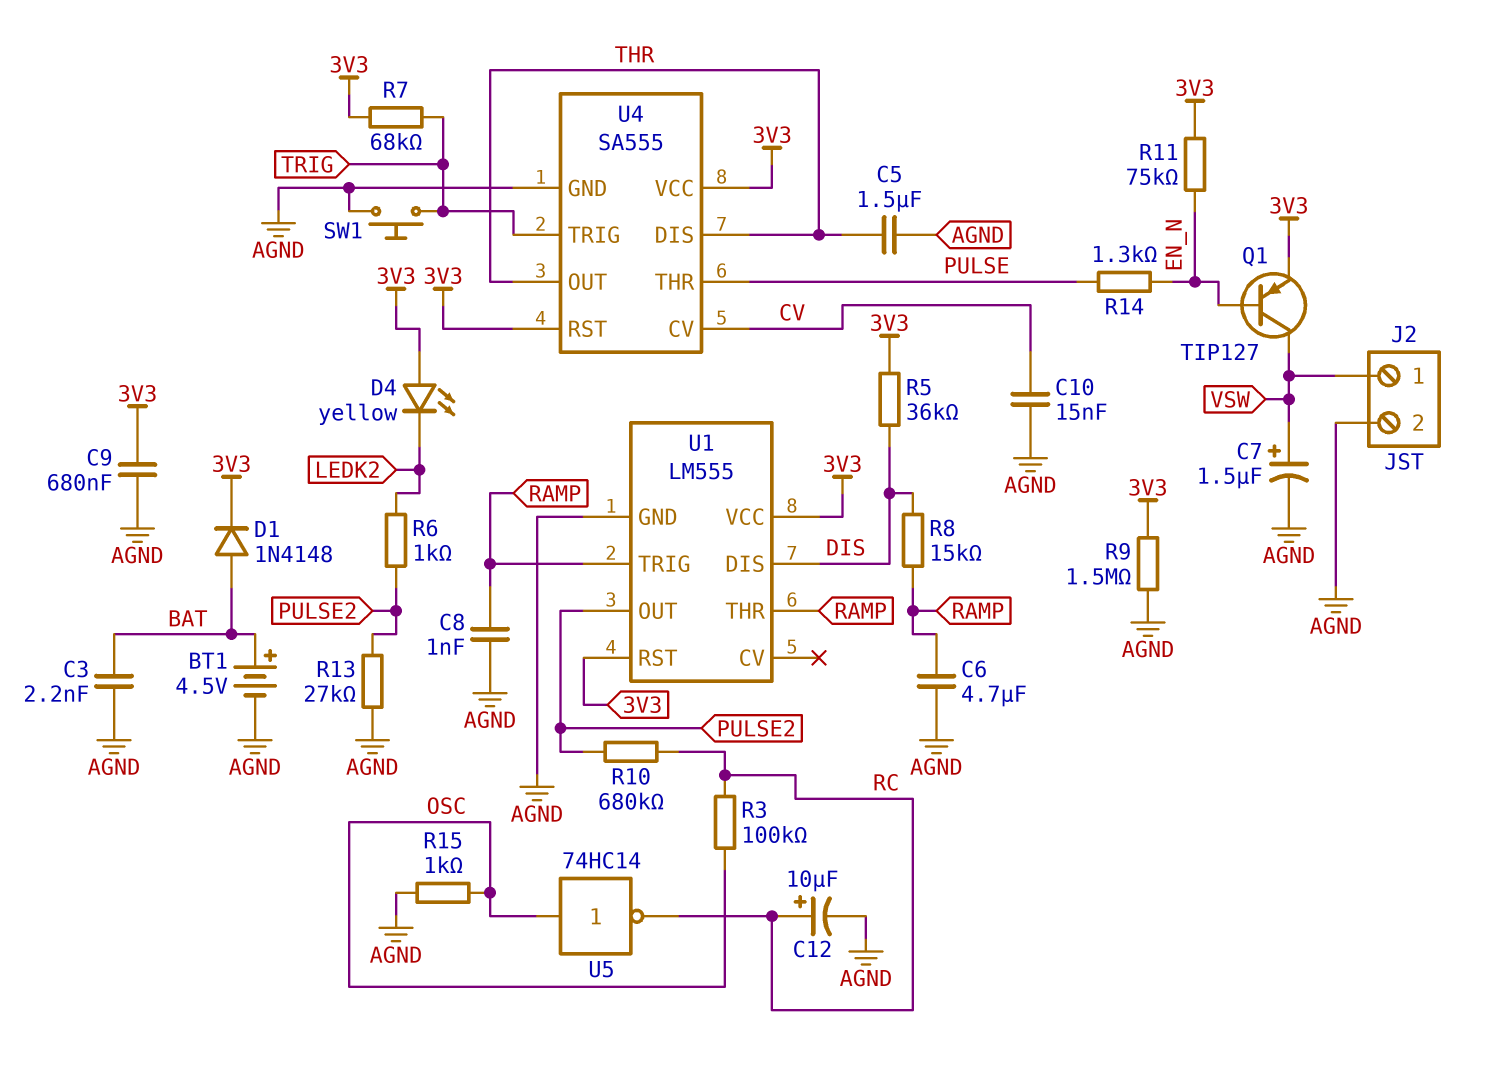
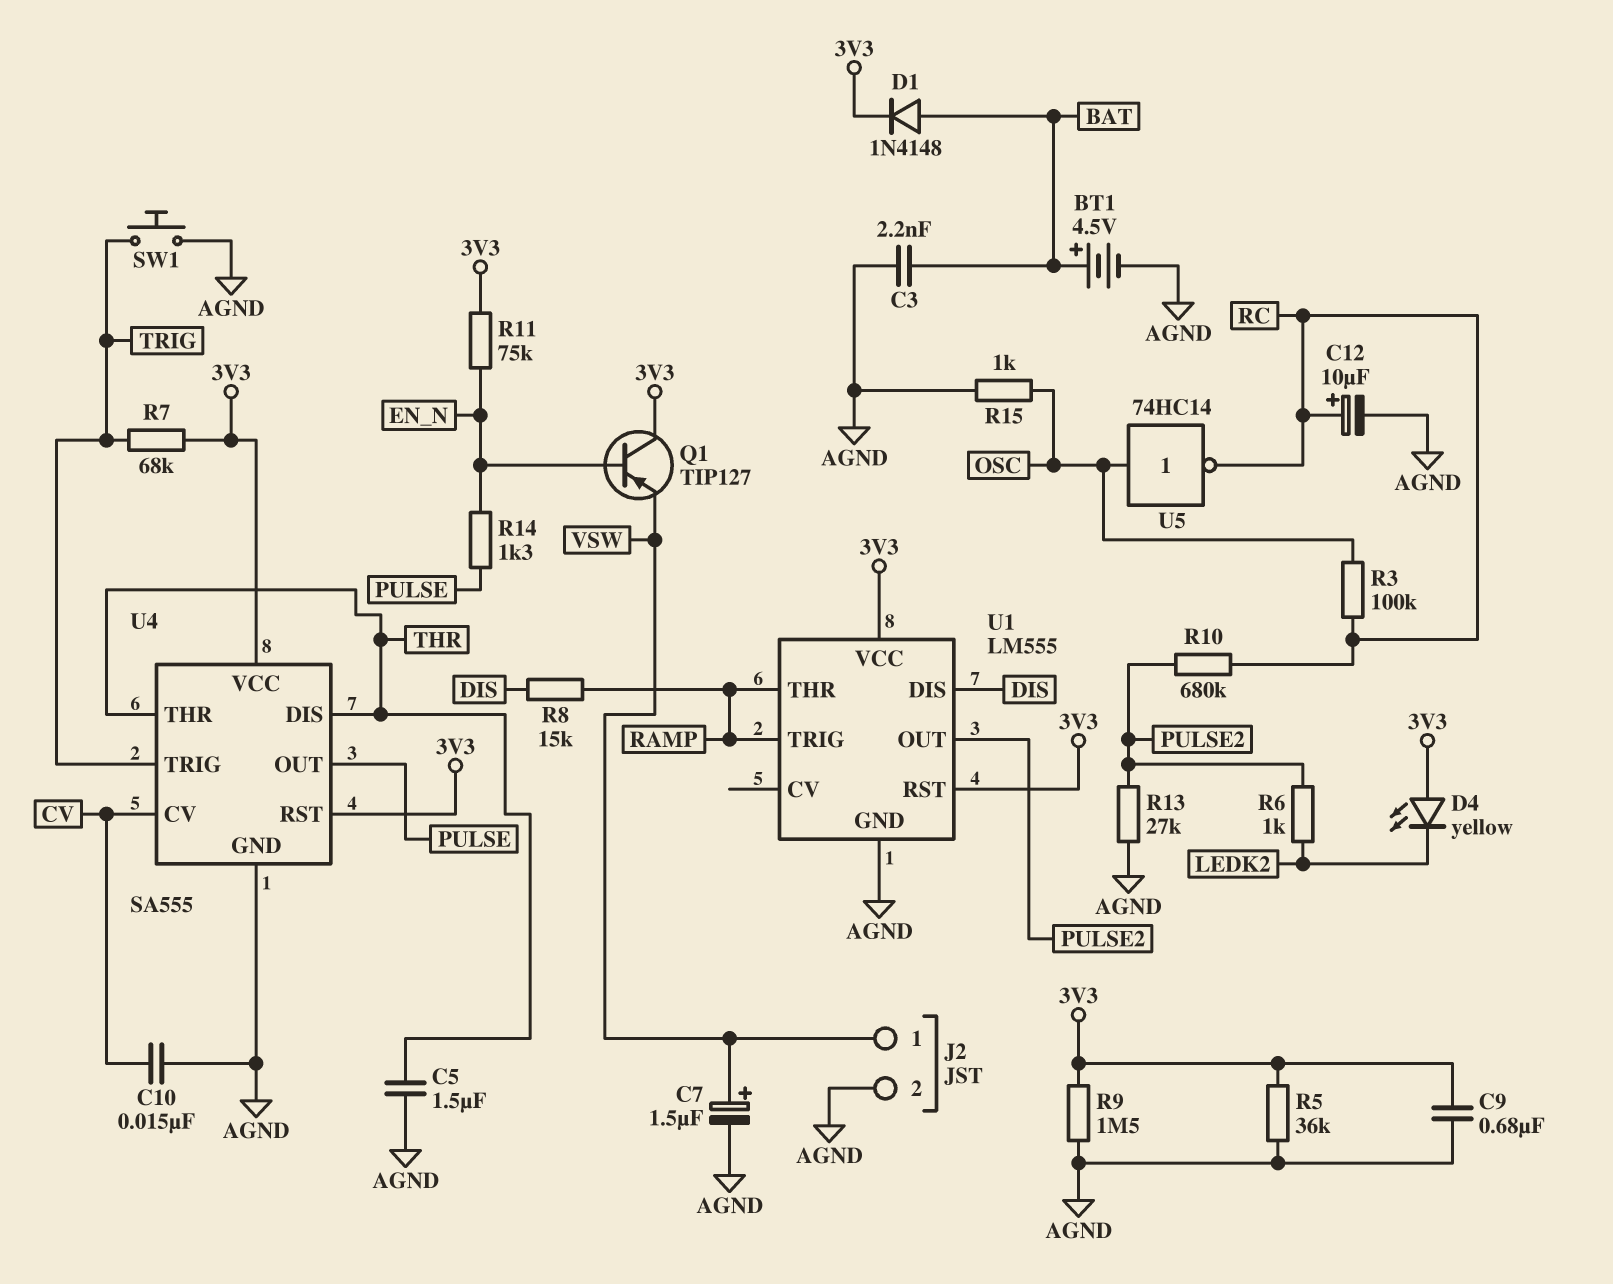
C6: 4.7uF (AGND, RAMP) -> none
C8: 1nF (AGND, RAMP) -> none
Q1: PNP TIP127 (B EN_N, C VSW, E 3V3) -> PNP TIP127 (B EN_N, C 3V3, E VSW)
R5: 36k (3V3, DIS) -> 36k (3V3, AGND)
U4 pin OUT: THR -> PULSE
U4 pin THR: PULSE -> THR

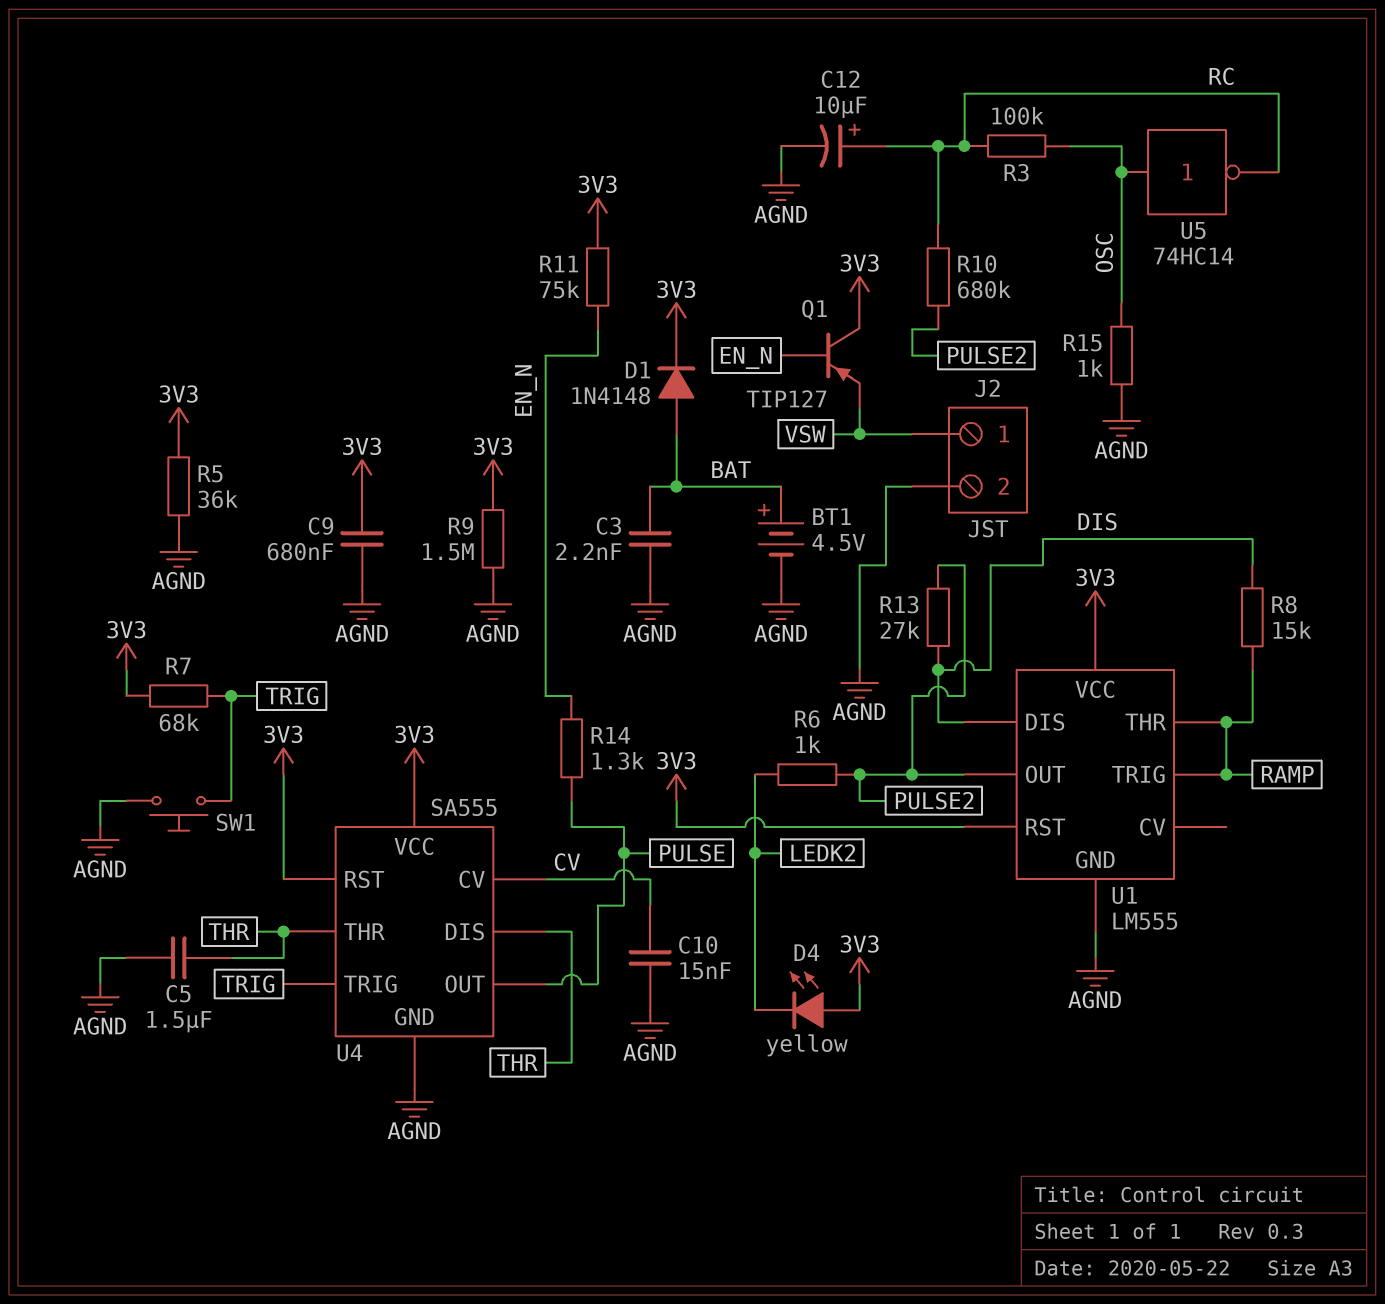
C7: 1.5uF (plus VSW, minus AGND) -> none
R13: 27k (AGND, PULSE2) -> 27k (DIS, PULSE2)

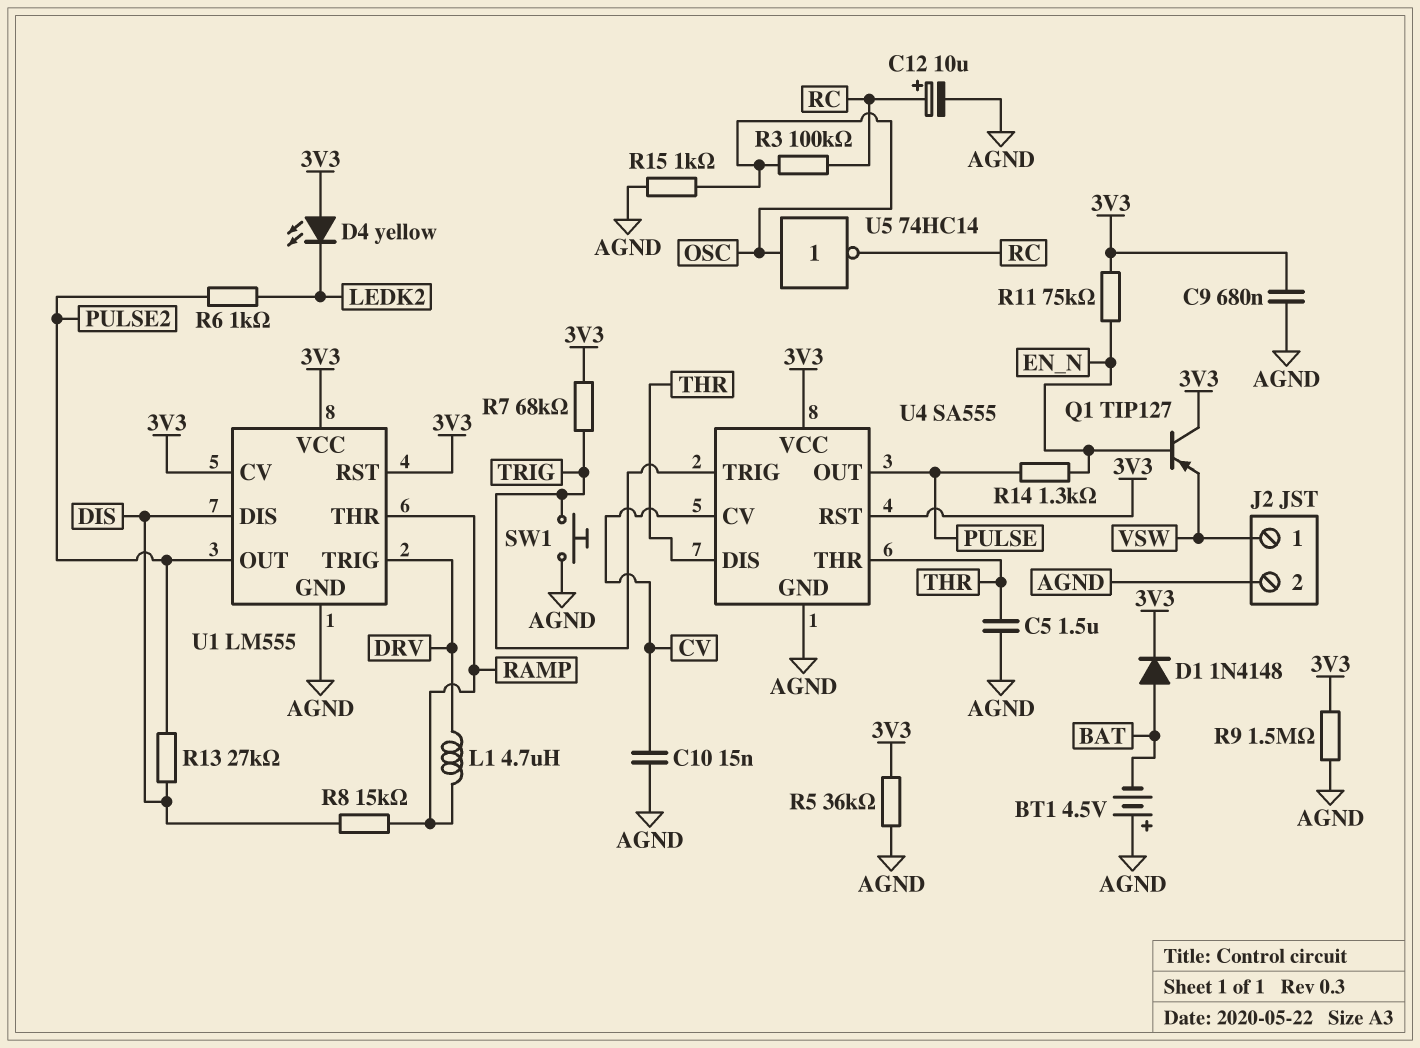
BT1: 4.5V (plus BAT, minus AGND) -> 4.5V (plus AGND, minus BAT)
C3: 2.2nF (AGND, BAT) -> none
L1: none -> 4.7uH (DRV, RAMP)
R10: 680k (PULSE2, RC) -> none
U1 pin CV: none -> 3V3
U1 pin TRIG: RAMP -> DRV

